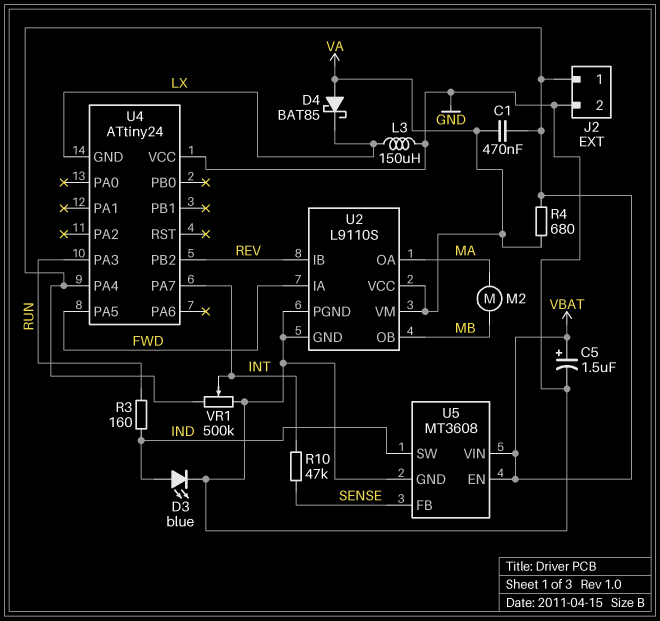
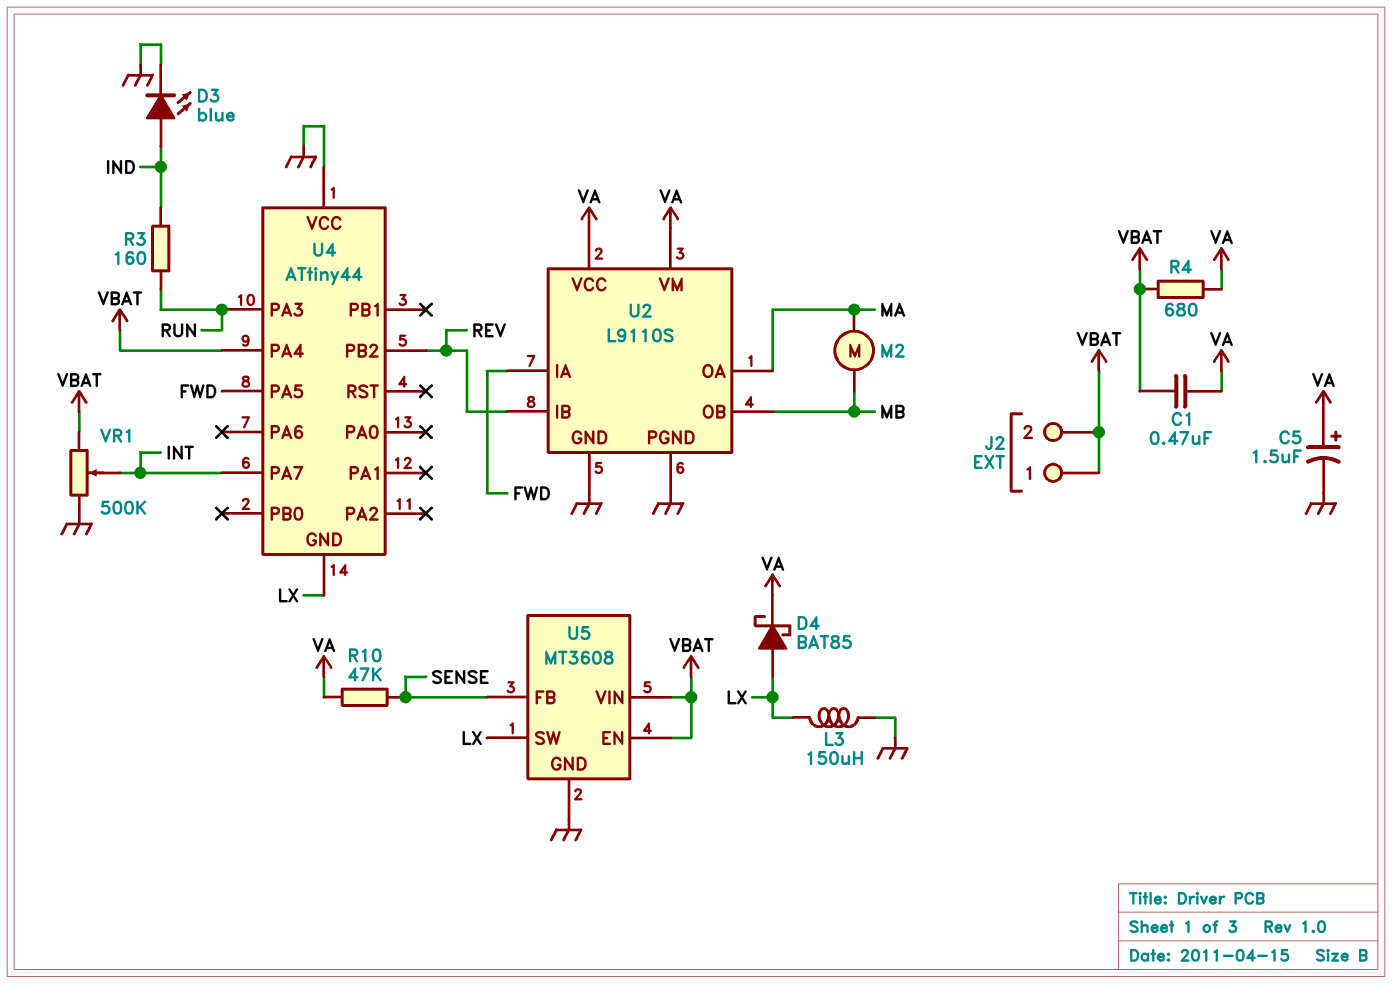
C5: 1.5uF (plus VBAT, minus GND) -> 1.5uF (plus VA, minus GND)
D4: schottky BAT85 (A VA, K LX) -> schottky BAT85 (A LX, K VA)
J2 pin 2: GND -> VBAT
R10: 47k (INT, SENSE) -> 47k (SENSE, VA)
U4: ATtiny24 -> ATtiny44
U5 pin SW: IND -> LX

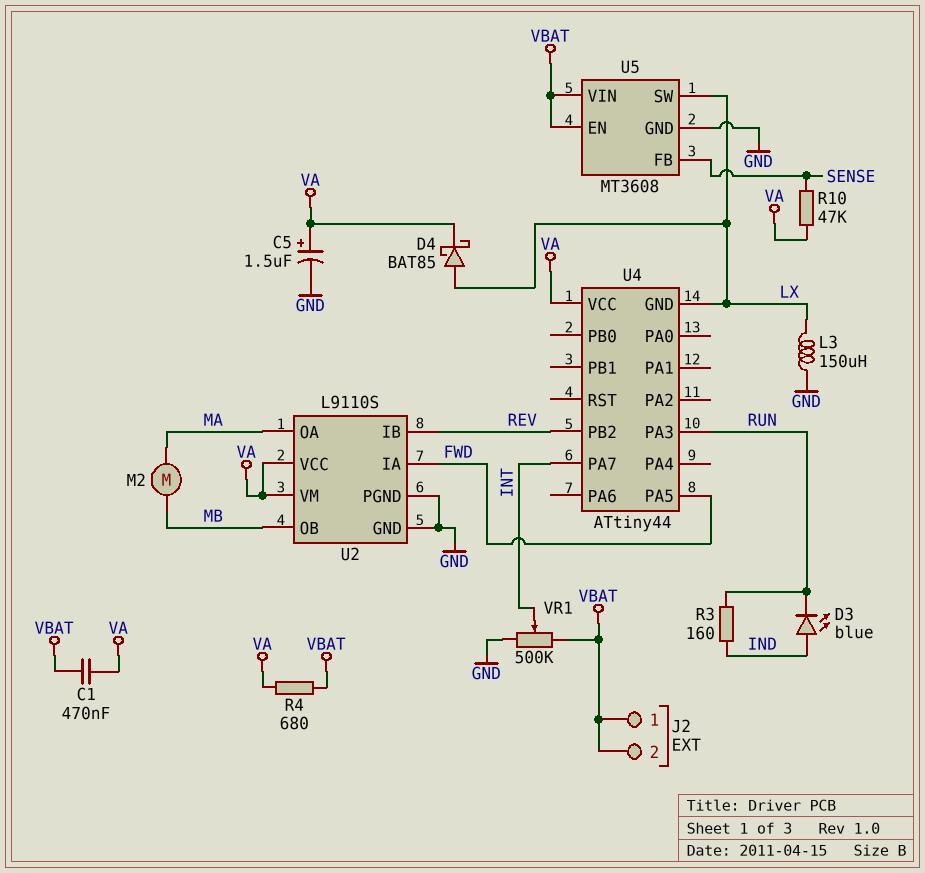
D3: LED blue (A IND, K GND) -> LED blue (A IND, K RUN)
U4 pin PA4: VBAT -> none
U4 pin VCC: GND -> VA

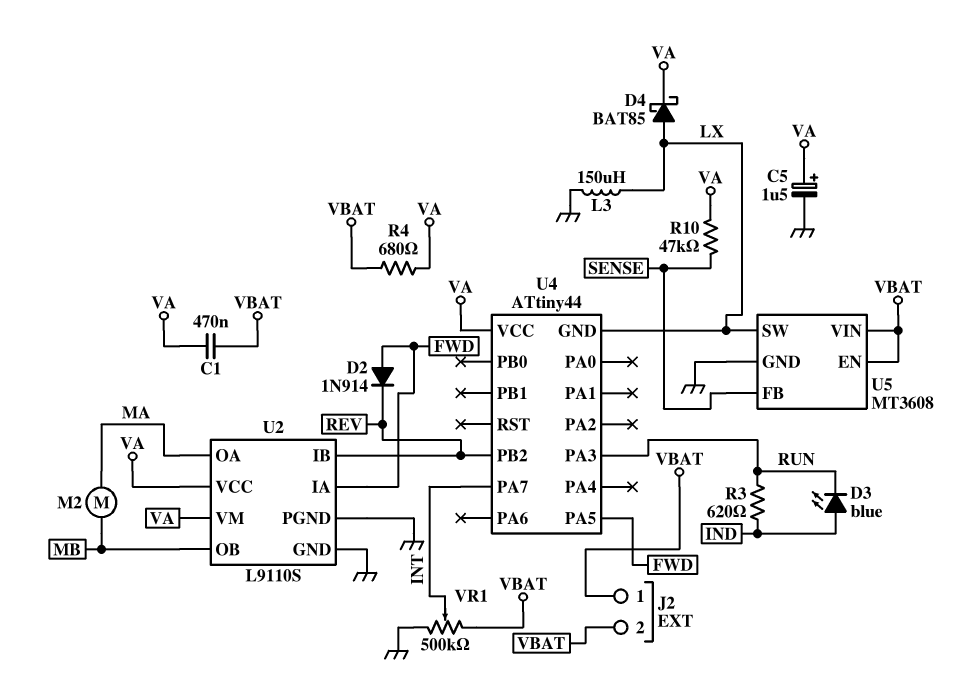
D2: none -> diode 1N914 (A FWD, K REV)
R3: 160 (IND, RUN) -> 620 (IND, RUN)

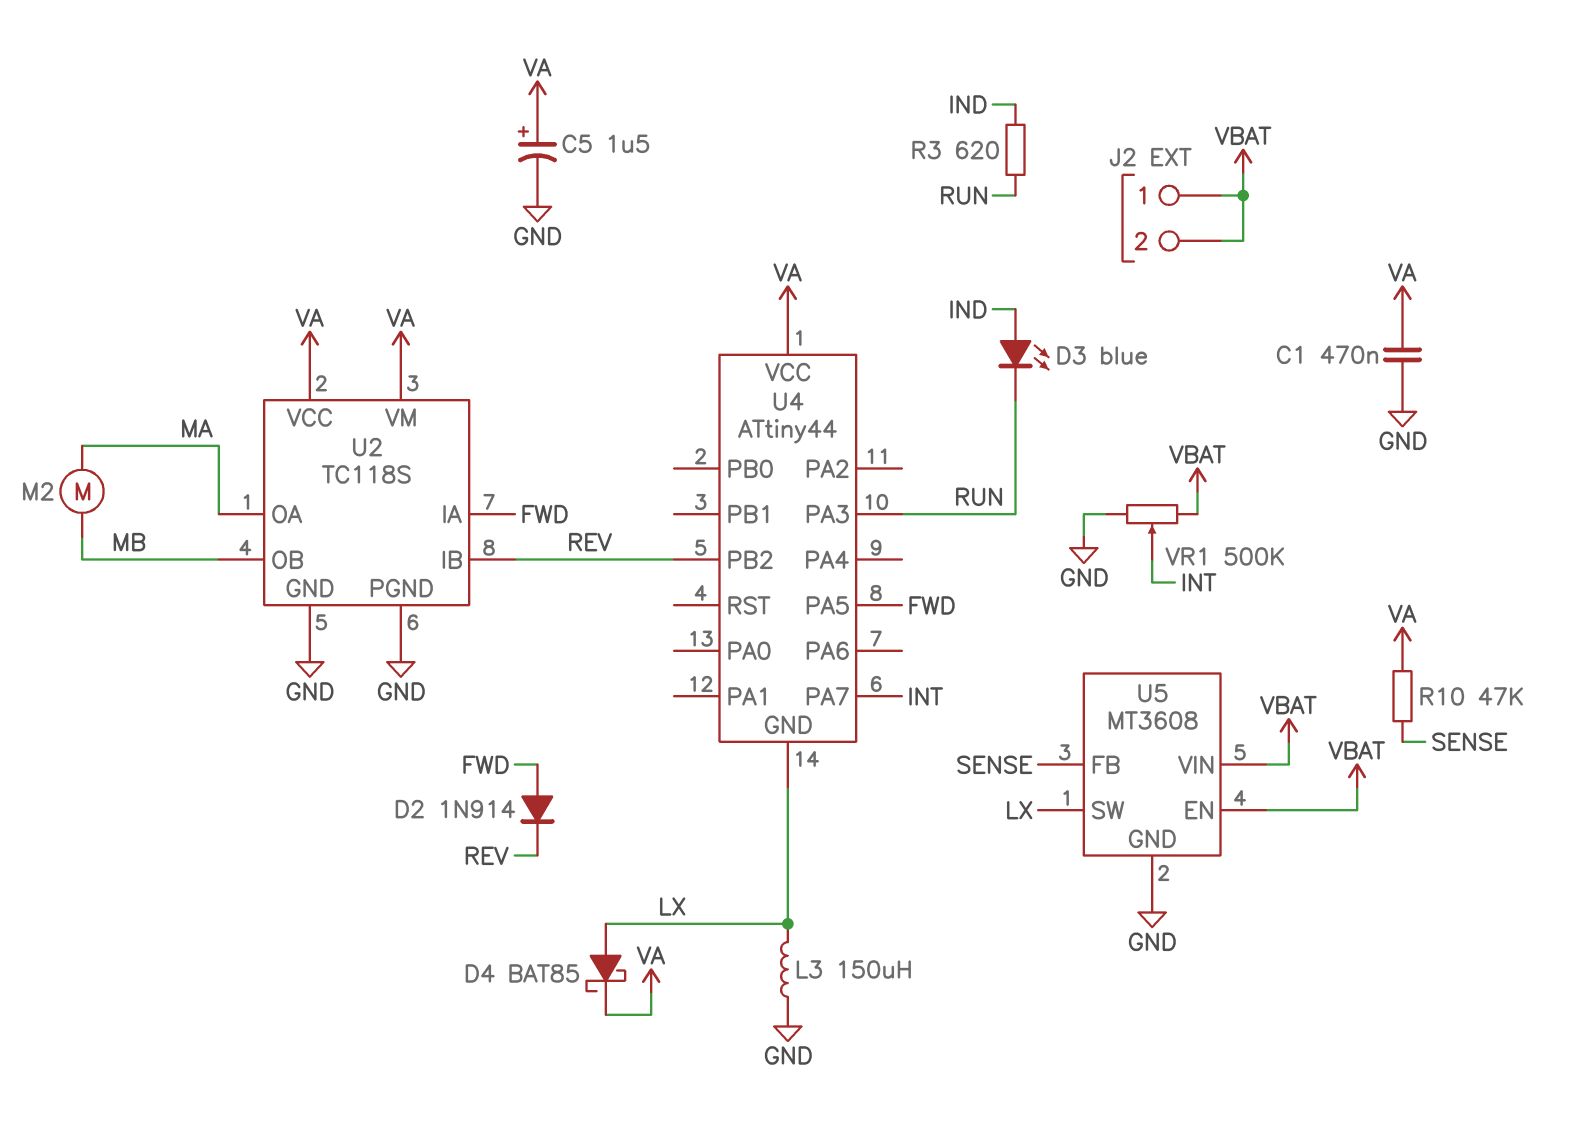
C1: 470nF (VA, VBAT) -> 470nF (GND, VA)
R4: 680 (VA, VBAT) -> none
U2: L9110S -> TC118S

